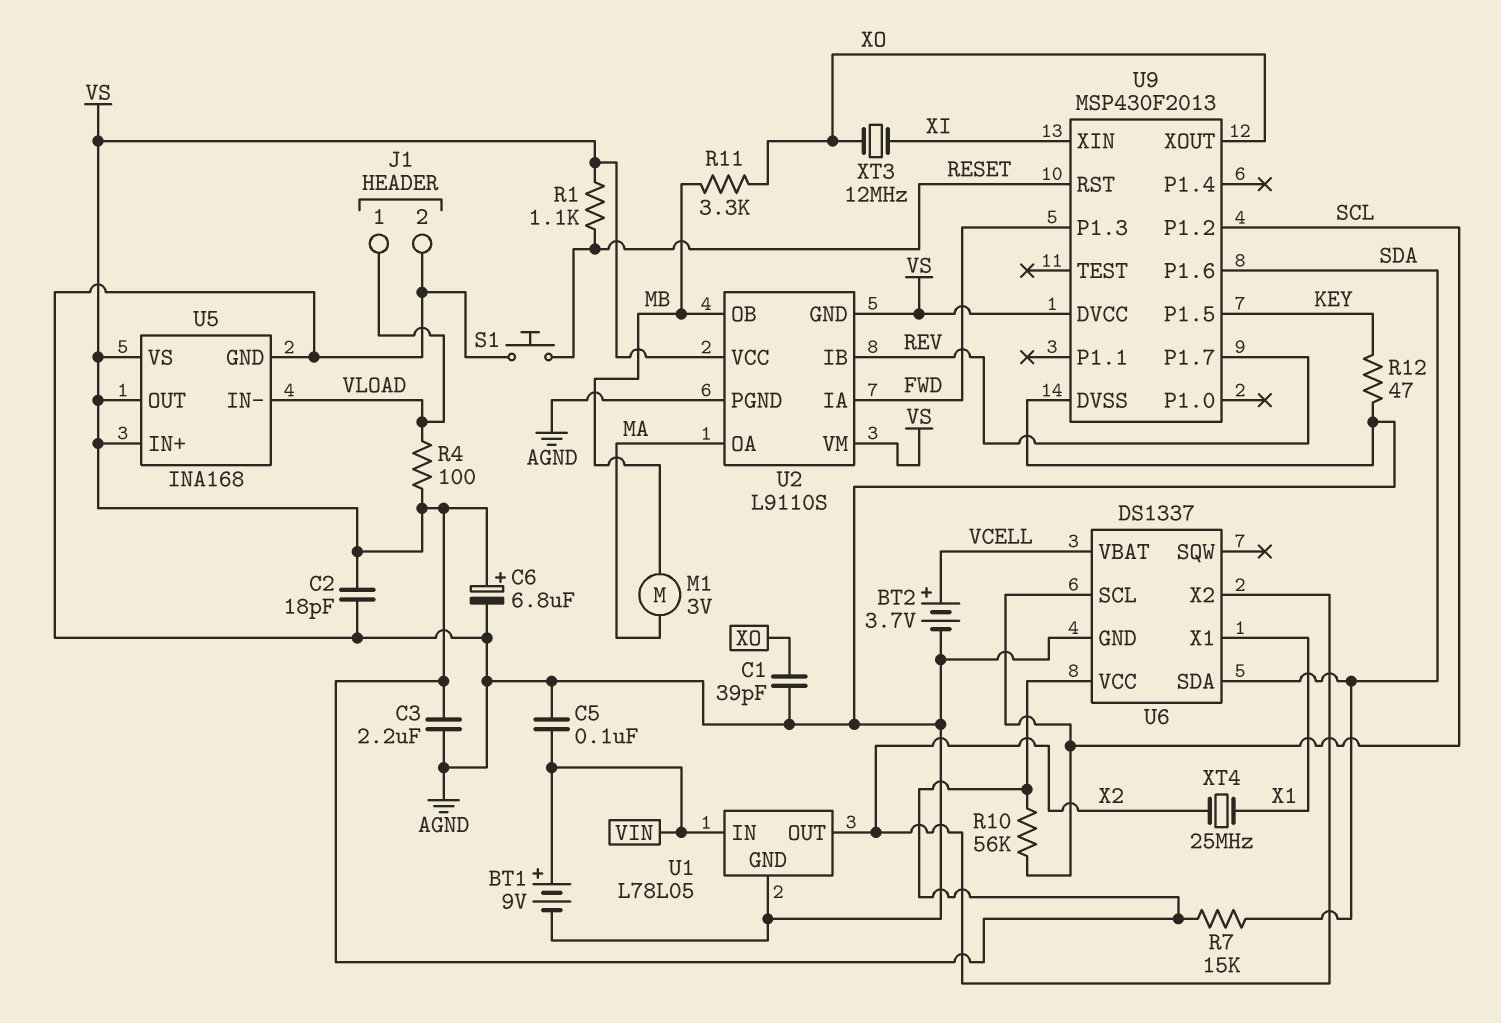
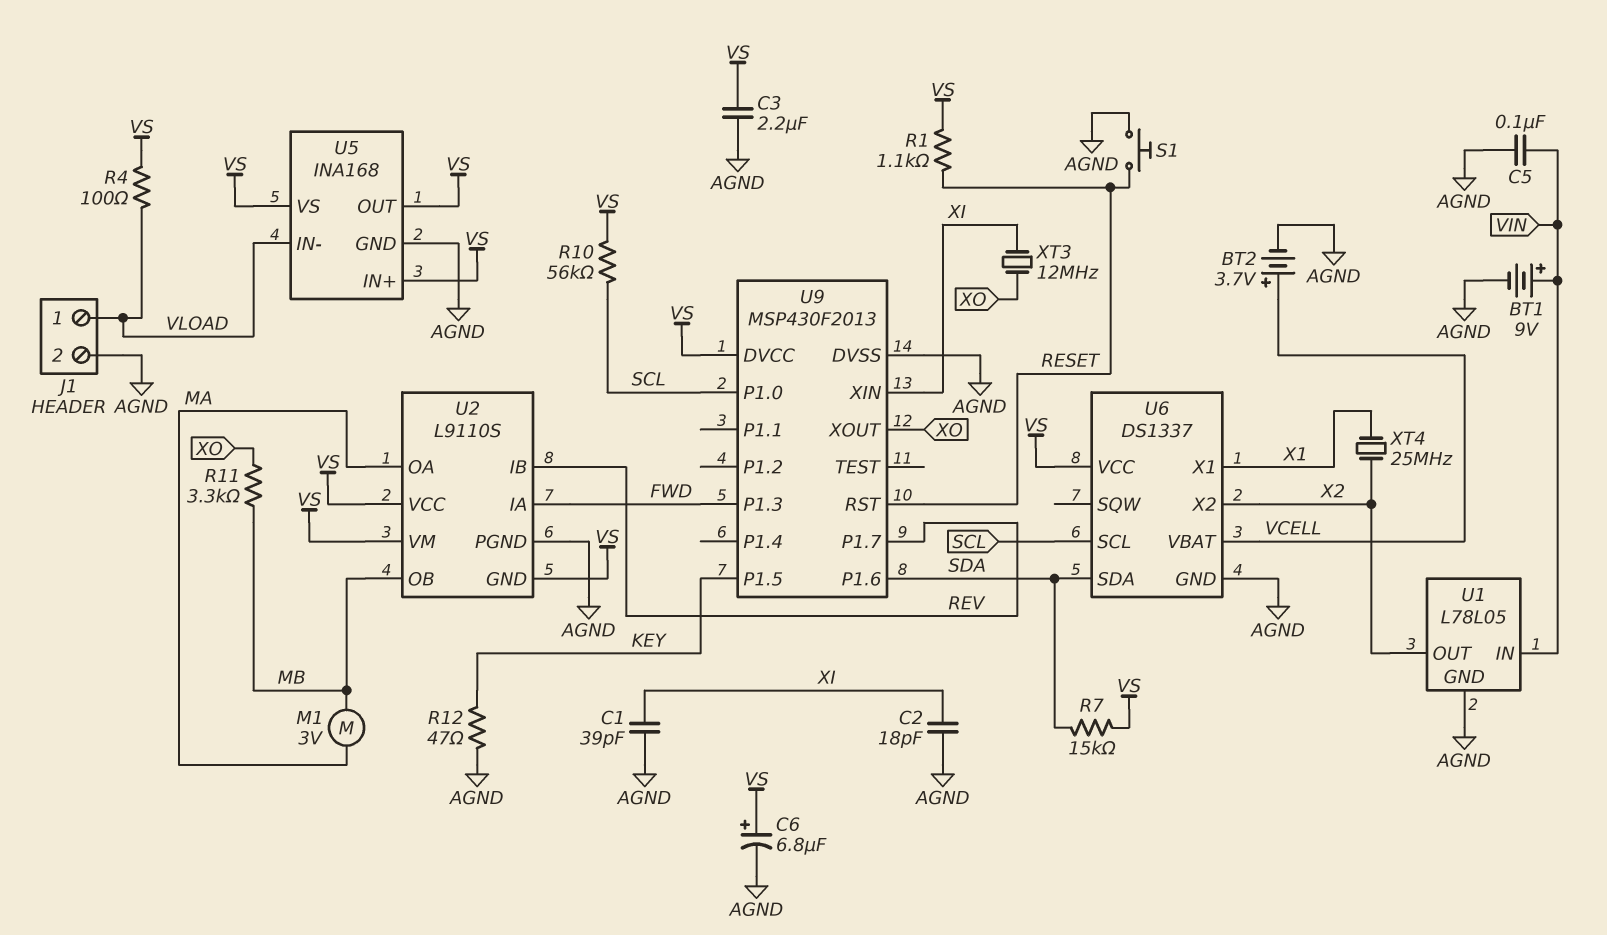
C1: 39pF (AGND, XO) -> 39pF (AGND, XI)
C2: 18pF (AGND, VS) -> 18pF (AGND, XI)
U9 pin P1.0: none -> SCL
U9 pin P1.2: SCL -> none

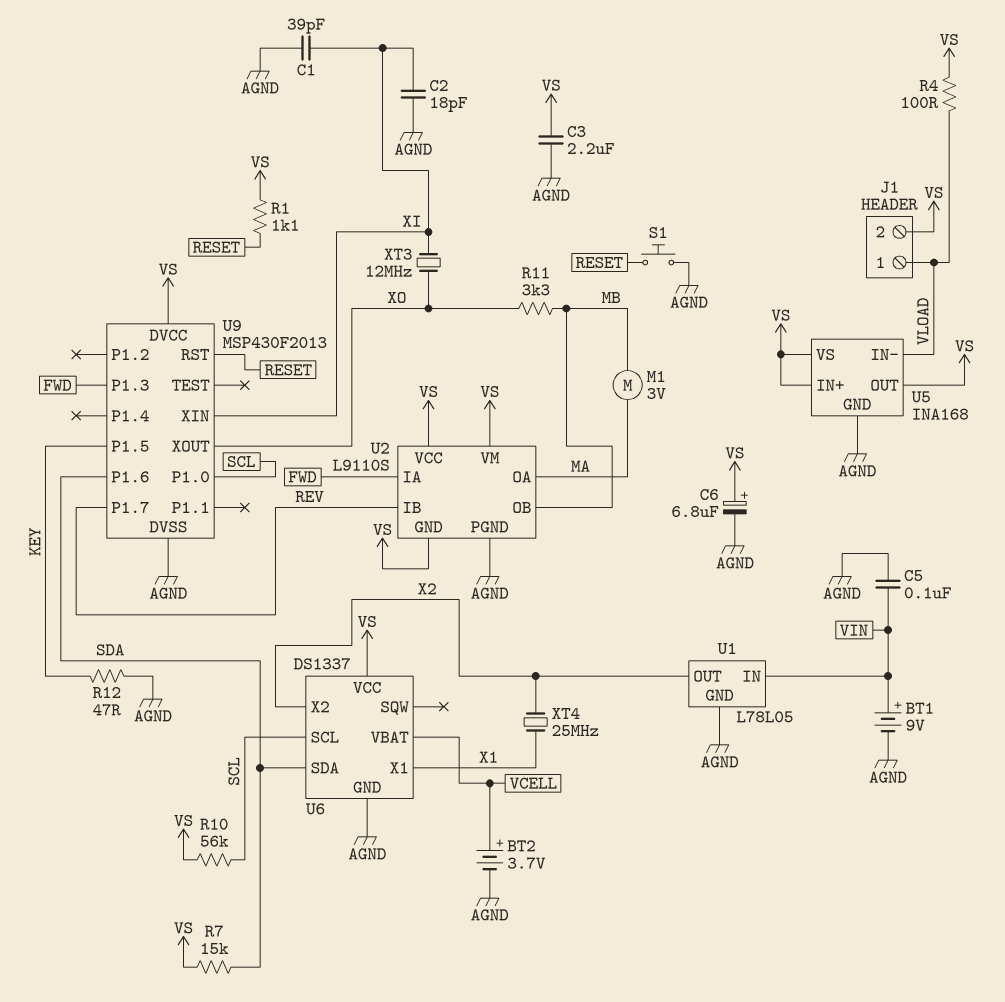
J1 pin 2: AGND -> VS

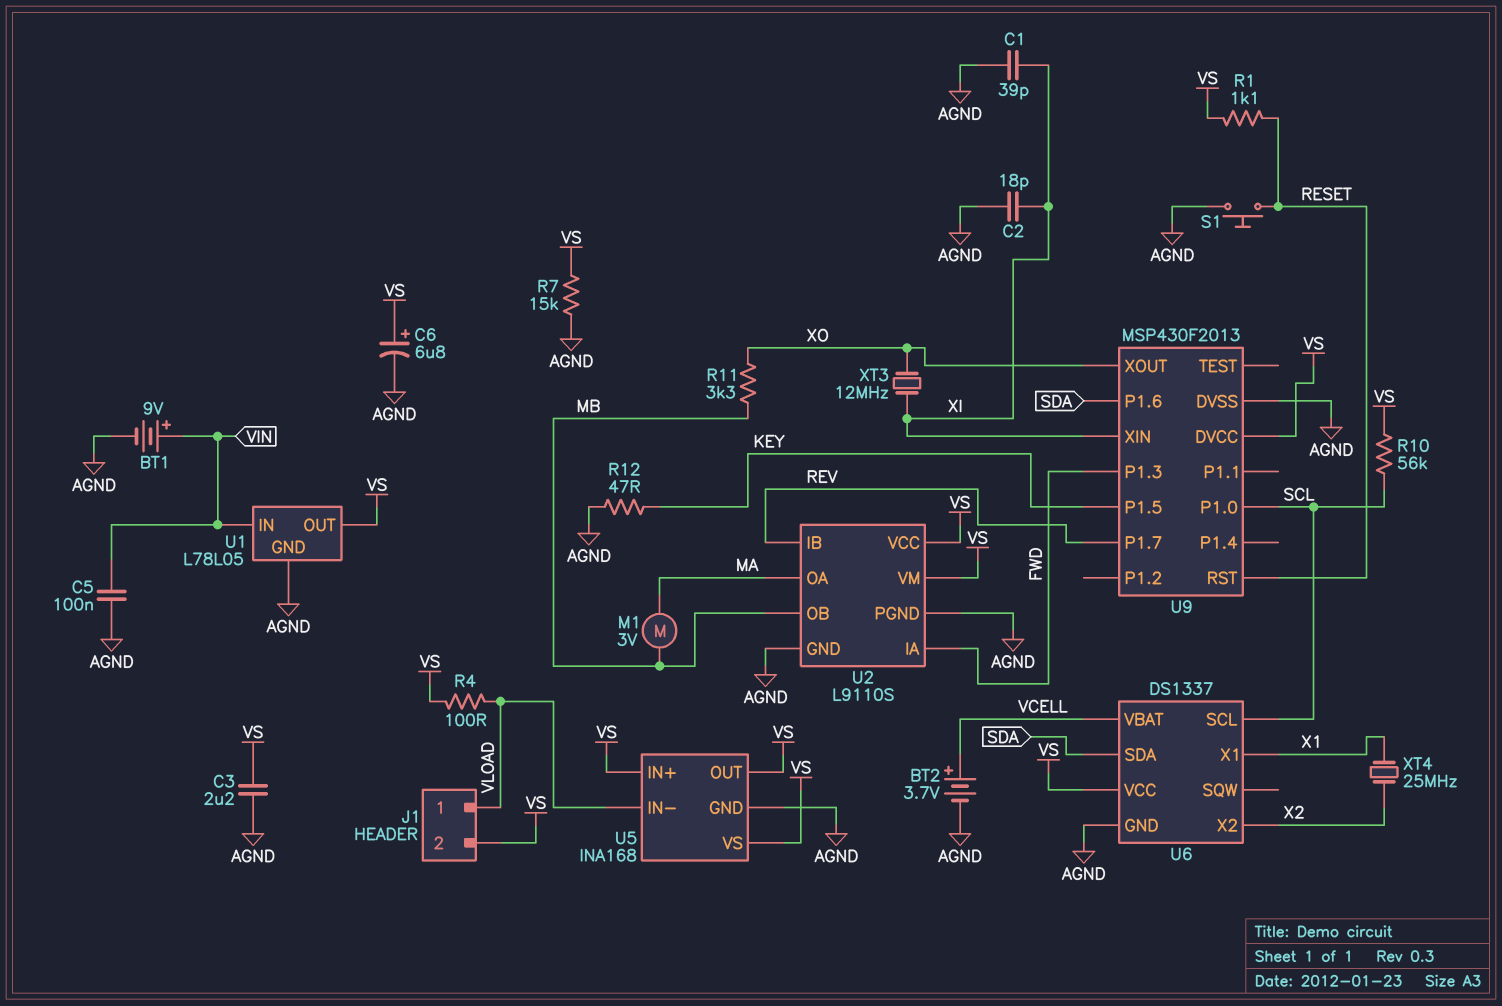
R7: 15k (SDA, VS) -> 15k (AGND, VS)
U1 pin OUT: X2 -> VS
U2 pin GND: VS -> AGND

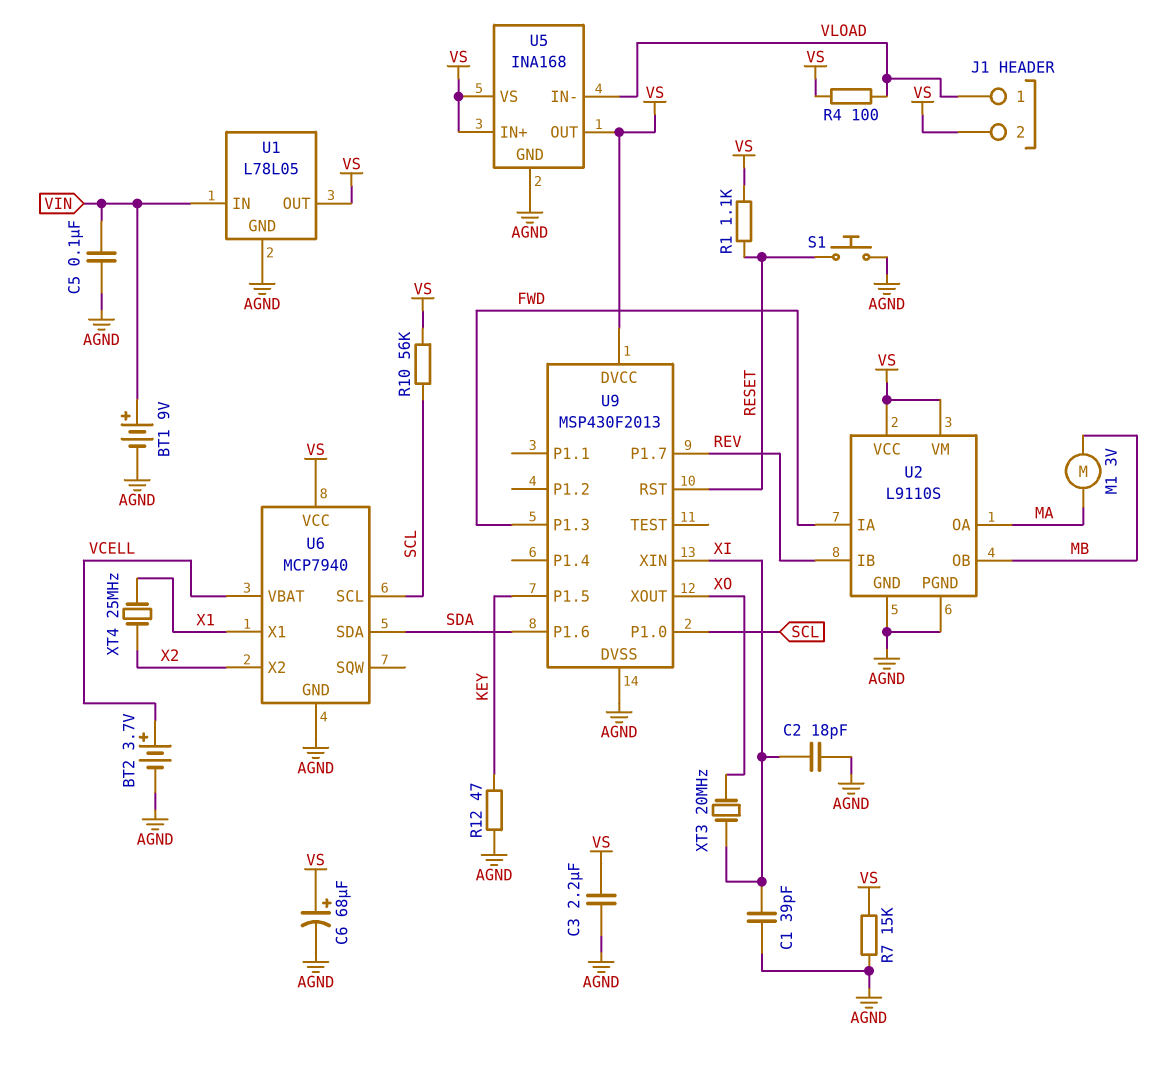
C6: 6.8uF (plus VS, minus AGND) -> 68uF (plus VS, minus AGND)
R11: 3.3k (MB, XO) -> none
U6: DS1337 -> MCP7940
XT3: 12MHz (XI, XO) -> 20MHz (XI, XO)

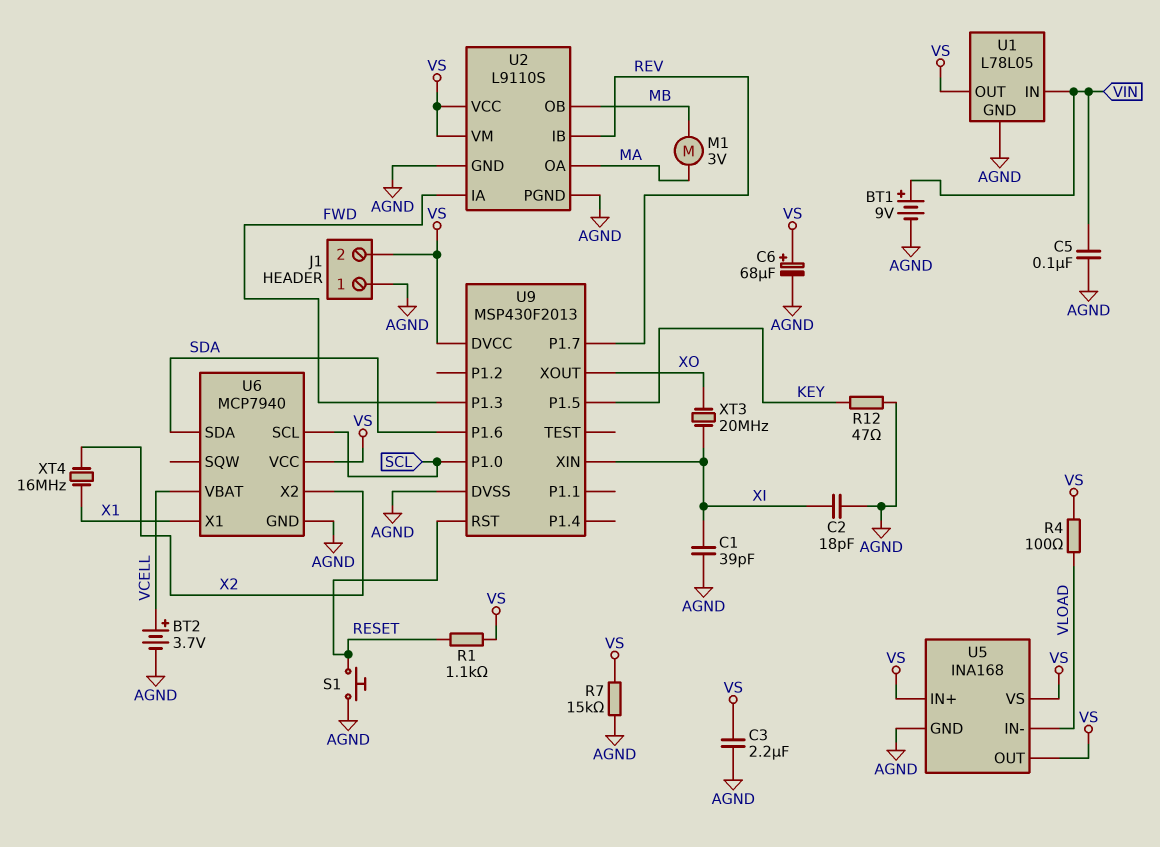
J1 pin 1: VLOAD -> AGND
R10: 56k (SCL, VS) -> none
XT4: 25MHz (X1, X2) -> 16MHz (X1, X2)

